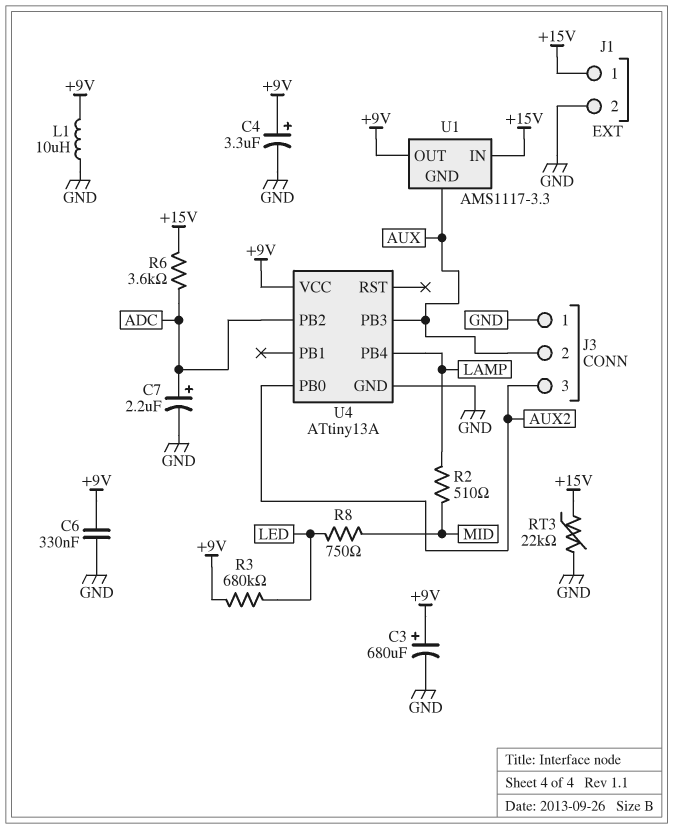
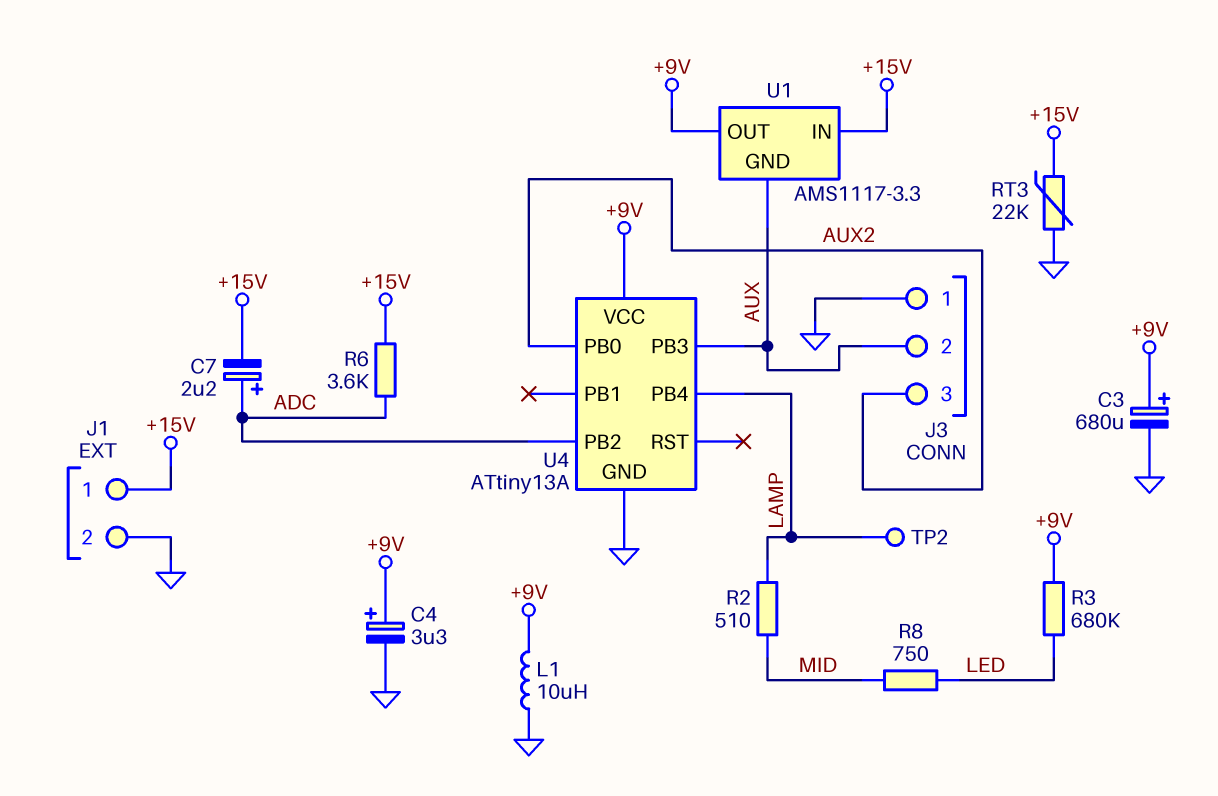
C6: 330nF (+9V, GND) -> none
C7: 2.2uF (plus ADC, minus GND) -> 2.2uF (plus ADC, minus +15V)
TP2: none -> test point (LAMP)

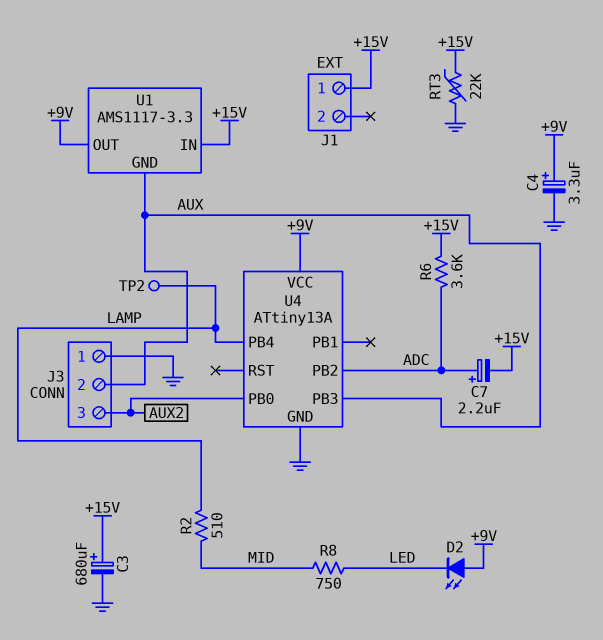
C3: 680uF (plus +9V, minus GND) -> 680uF (plus +15V, minus GND)
D2: none -> LED (A +9V, K LED)
J1 pin 2: GND -> none
L1: 10uH (+9V, GND) -> none
R3: 680k (+9V, LED) -> none

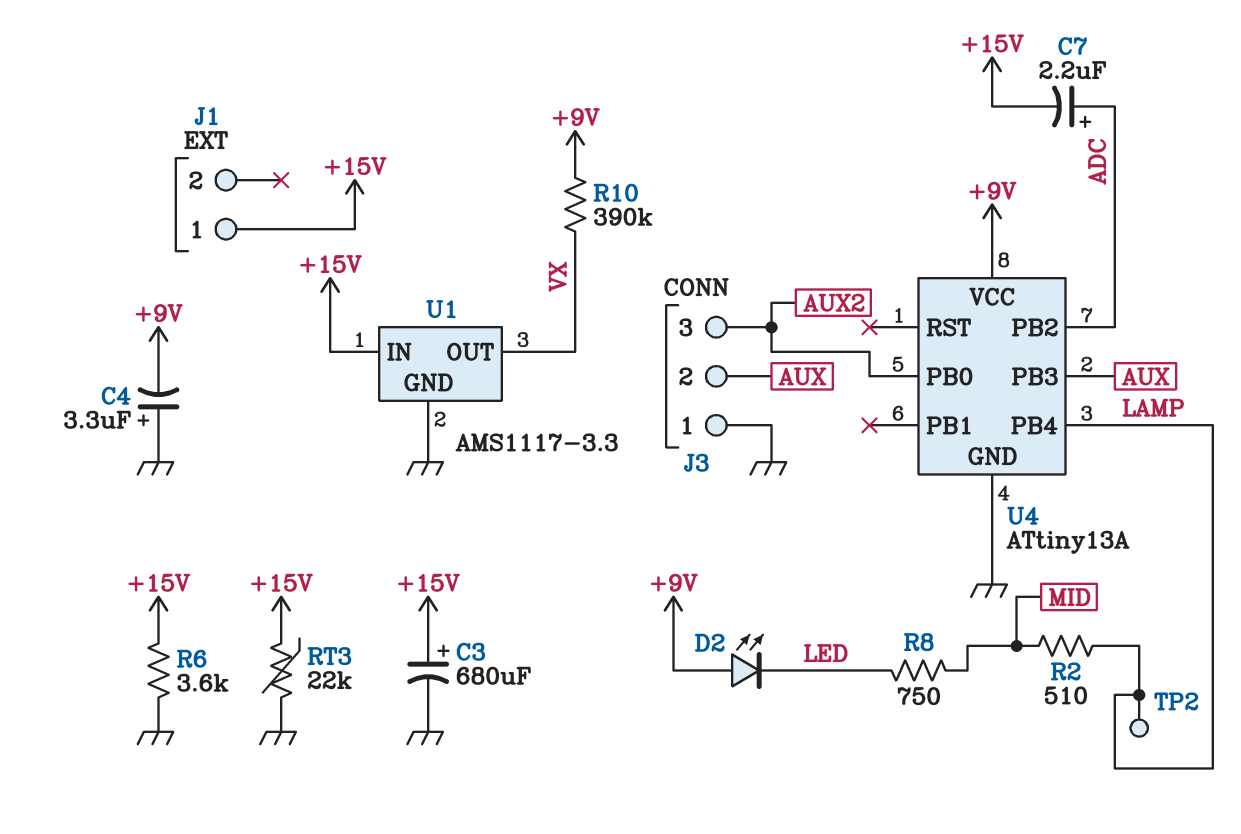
C4: 3.3uF (plus +9V, minus GND) -> 3.3uF (plus GND, minus +9V)
R6: 3.6k (+15V, ADC) -> 3.6k (+15V, GND)
R10: none -> 390k (+9V, VX)
U1 pin GND: AUX -> GND
U1 pin OUT: +9V -> VX

